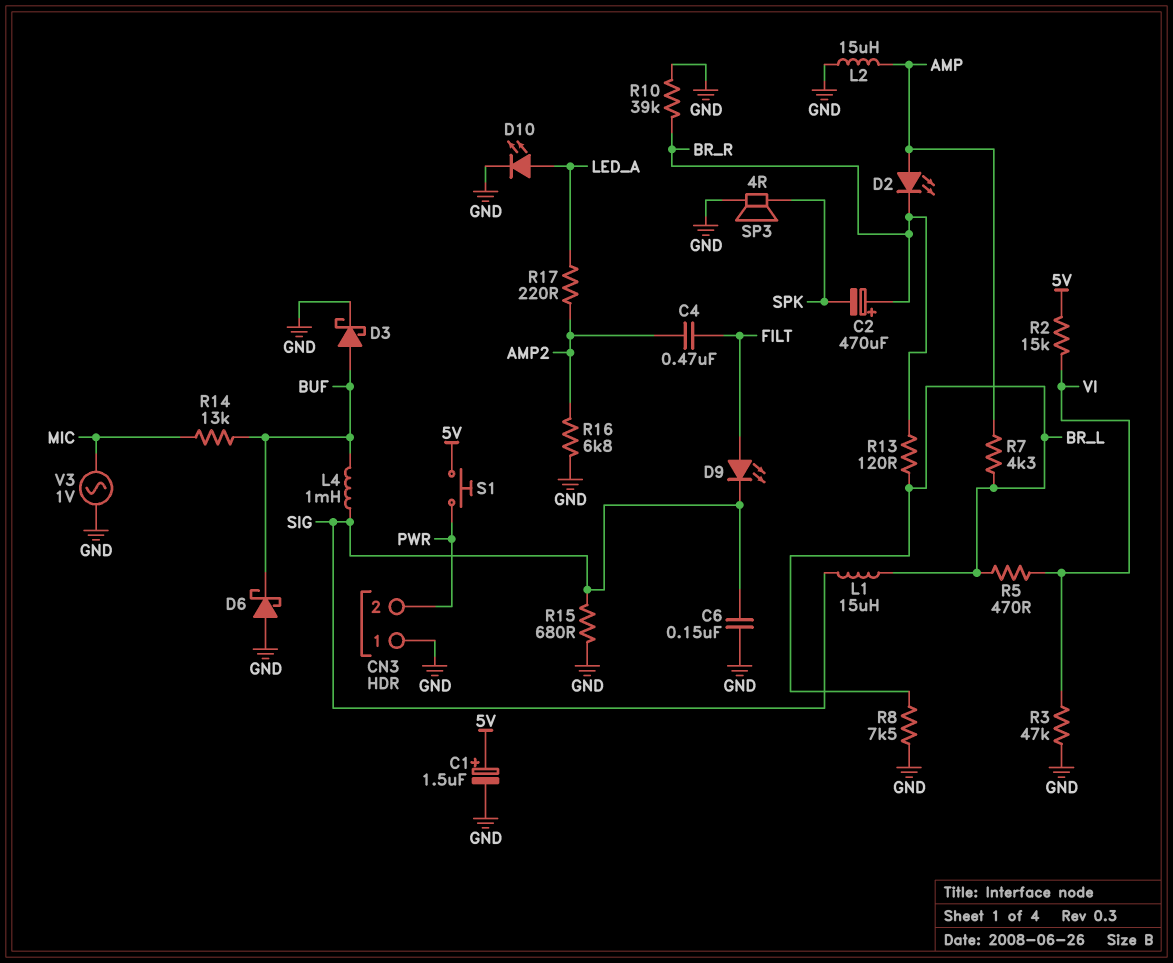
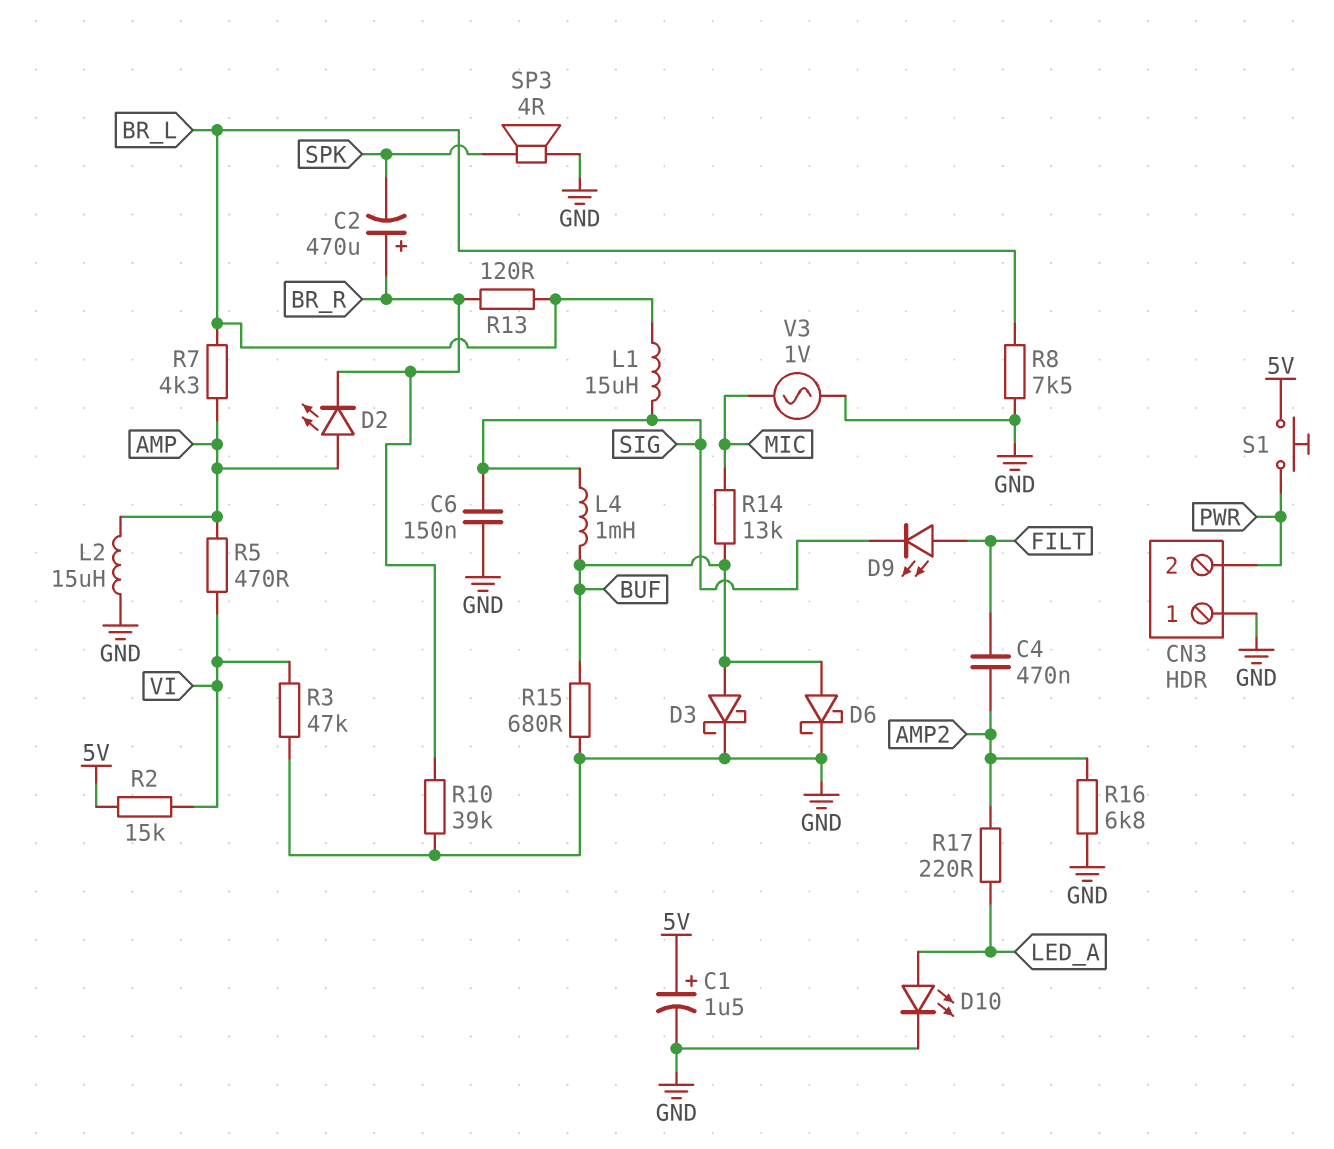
D6: schottky (A GND, K BUF) -> schottky (A BUF, K GND)
R5: 470 (BR_L, VI) -> 470 (AMP, VI)
R15: 680 (GND, SIG) -> 680 (BUF, GND)

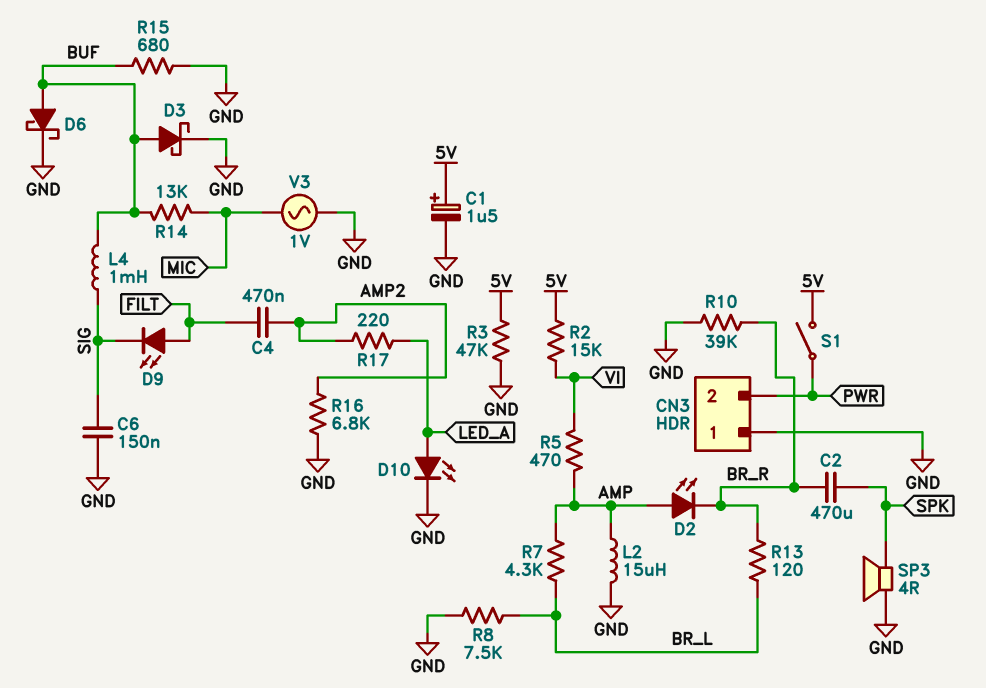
C2: 470uF (plus BR_R, minus SPK) -> 470uF (BR_R, SPK)
L1: 15uH (BR_L, SIG) -> none
R3: 47k (GND, VI) -> 47k (5V, GND)
S1: button (5V, PWR) -> switch (5V, PWR)

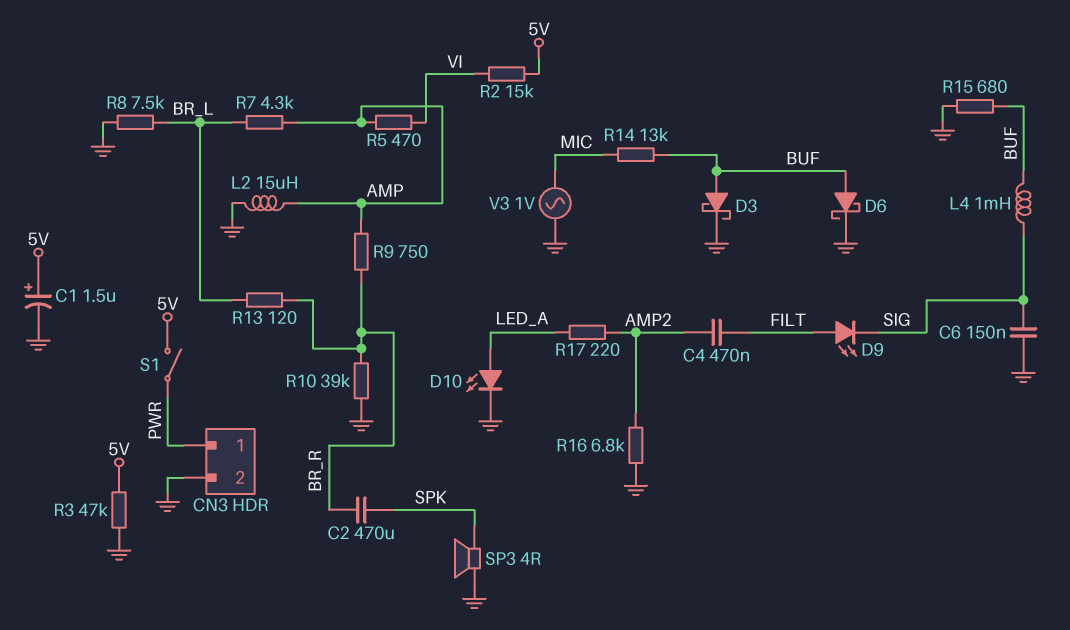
CN3 pin 1: GND -> PWR
CN3 pin 2: PWR -> GND
D2: LED (A AMP, K BR_R) -> none
R9: none -> 750 (AMP, BR_R)

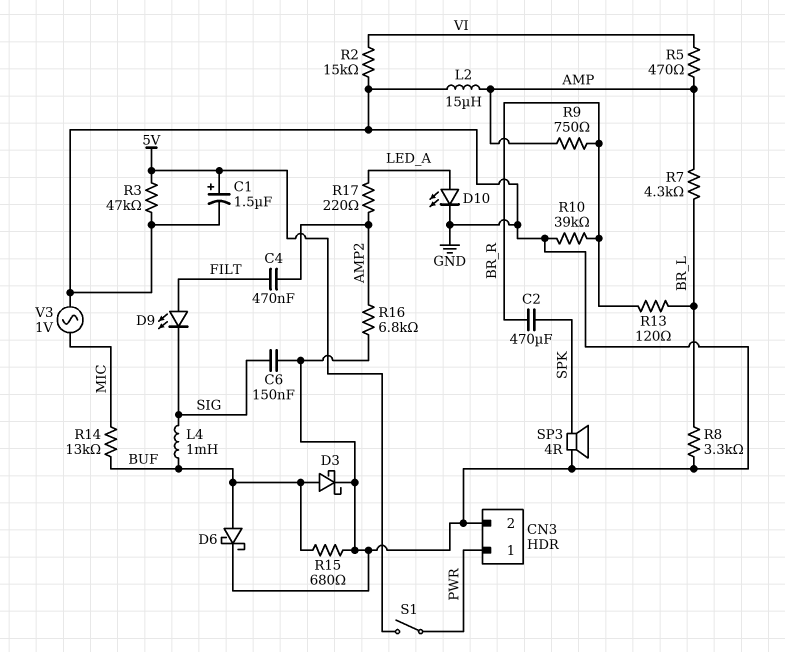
R2: 15k (5V, VI) -> 15k (GND, VI)
R8: 7.5k (BR_L, GND) -> 3.3k (BR_L, GND)

